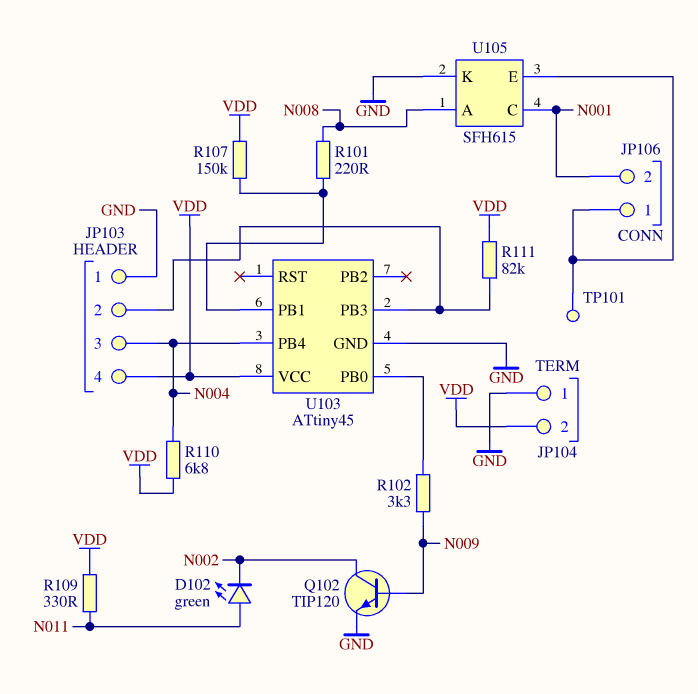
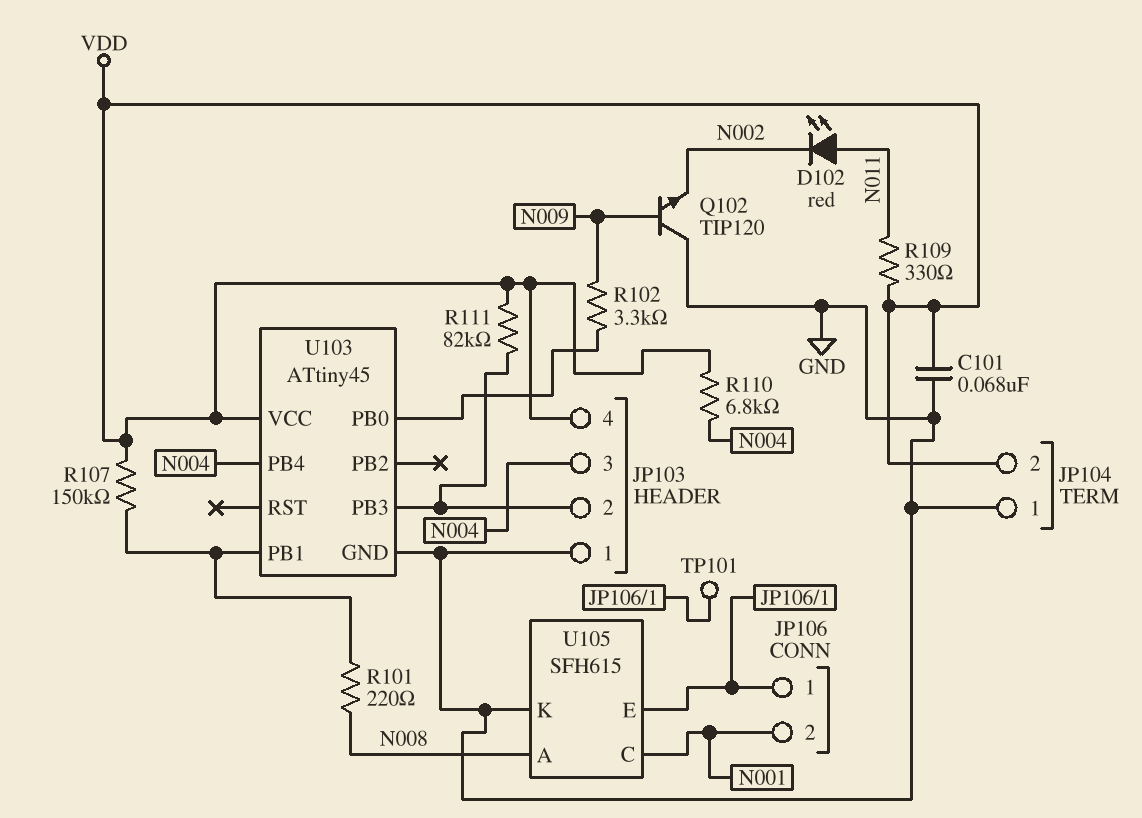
C101: none -> 68nF (GND, VDD)
D102: LED green (A N011, K N002) -> LED red (A N011, K N002)
Q102: NPN TIP120 (B N009, C N002, E GND) -> NPN TIP120 (B N009, C GND, E N002)

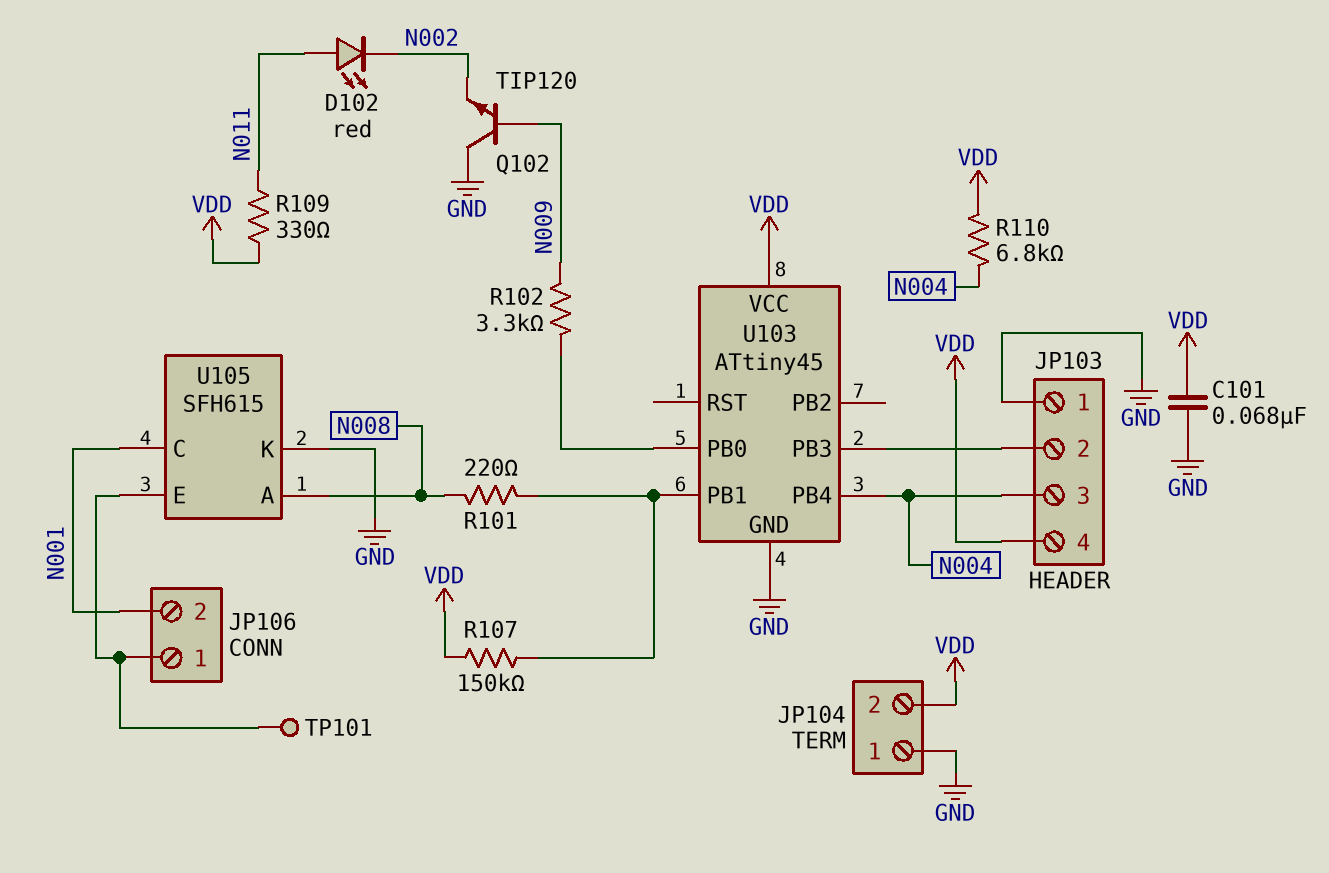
R111: 82k (JP103/2, VDD) -> none

